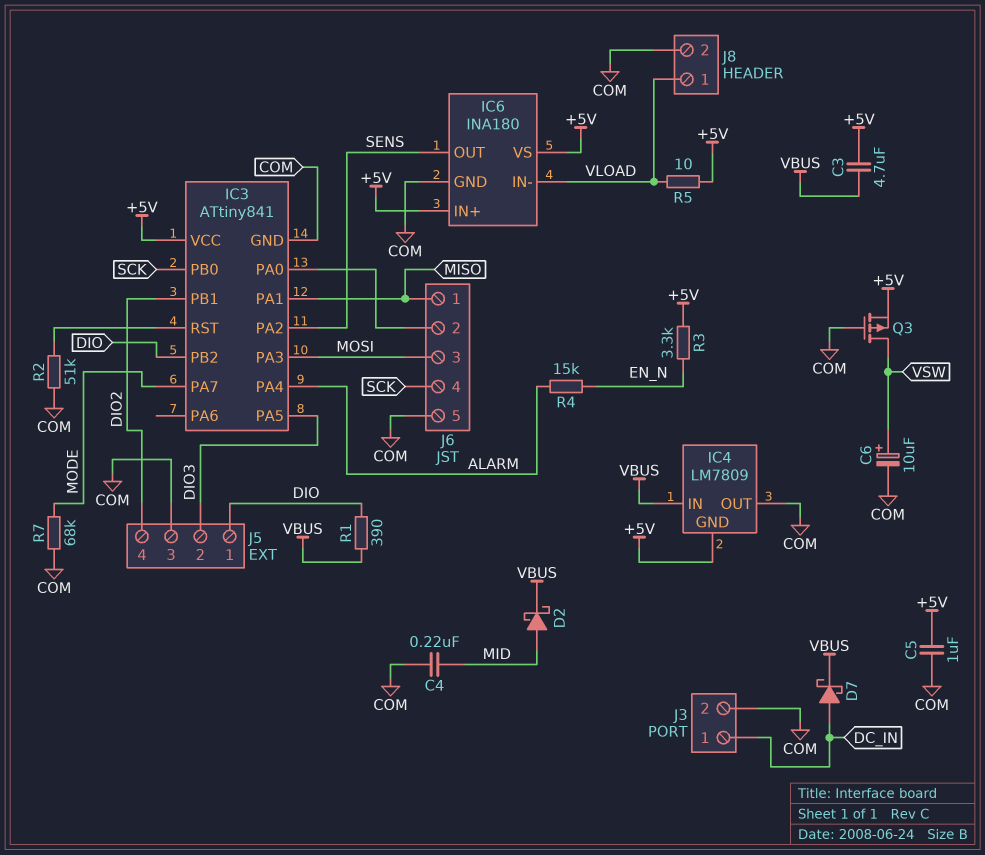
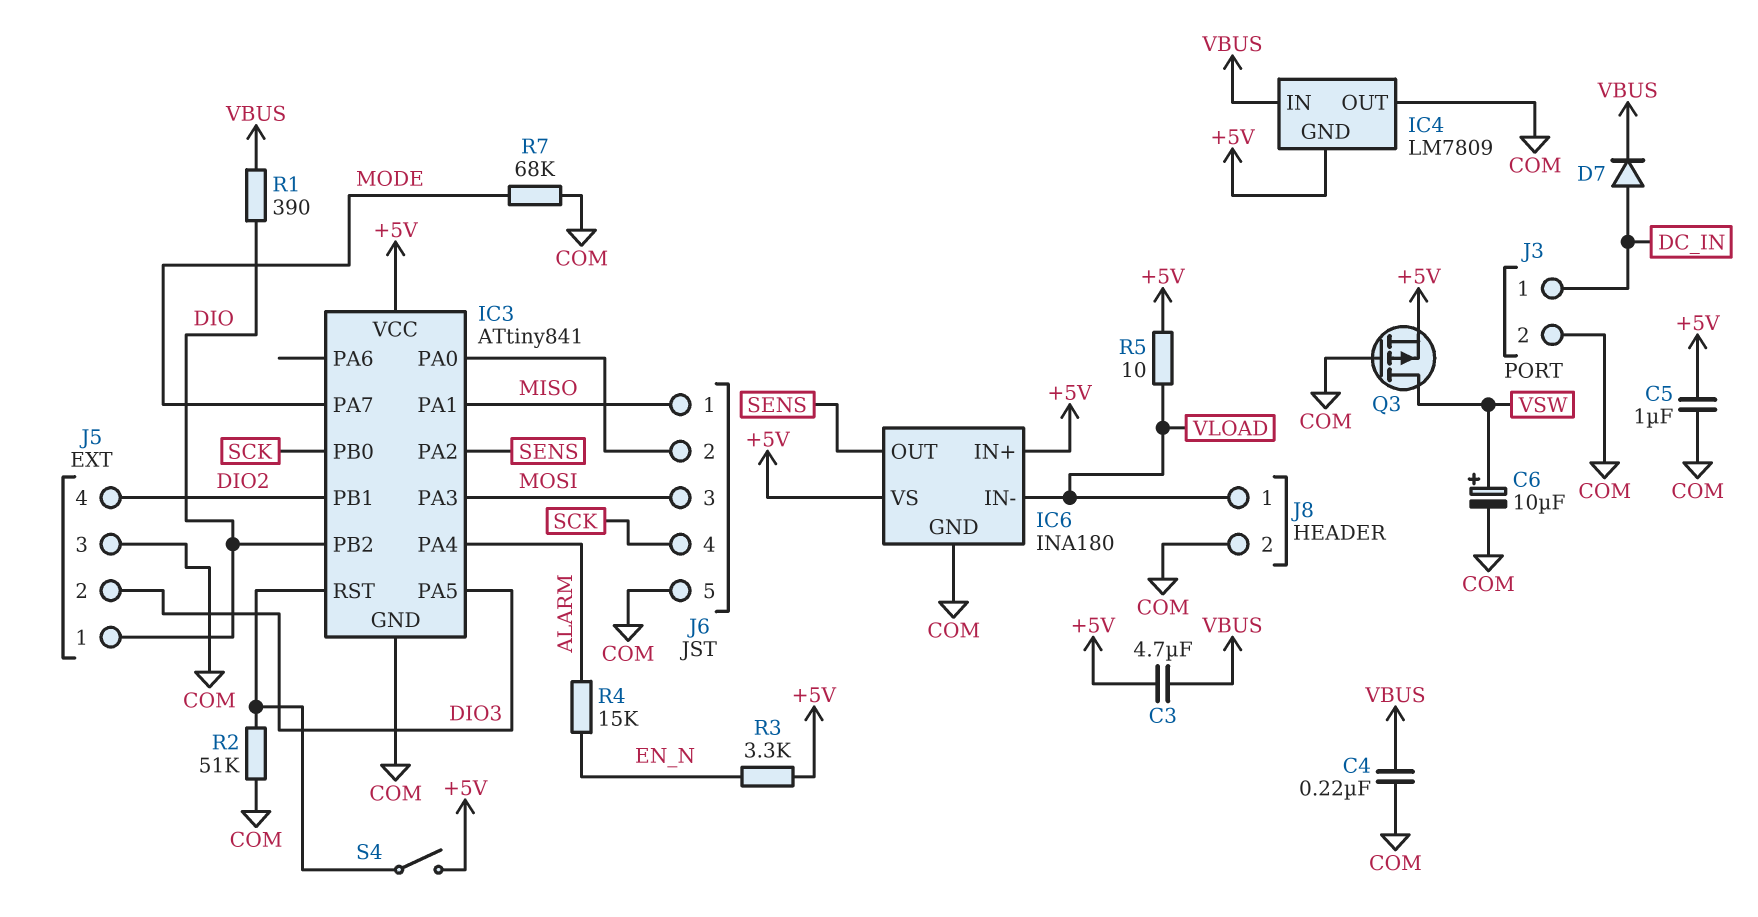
C4: 220nF (COM, MID) -> 220nF (COM, VBUS)
D2: schottky (A MID, K VBUS) -> none
D7: schottky (A DC_IN, K VBUS) -> diode (A DC_IN, K VBUS)
S4: none -> switch (+5V, IC3/RST)

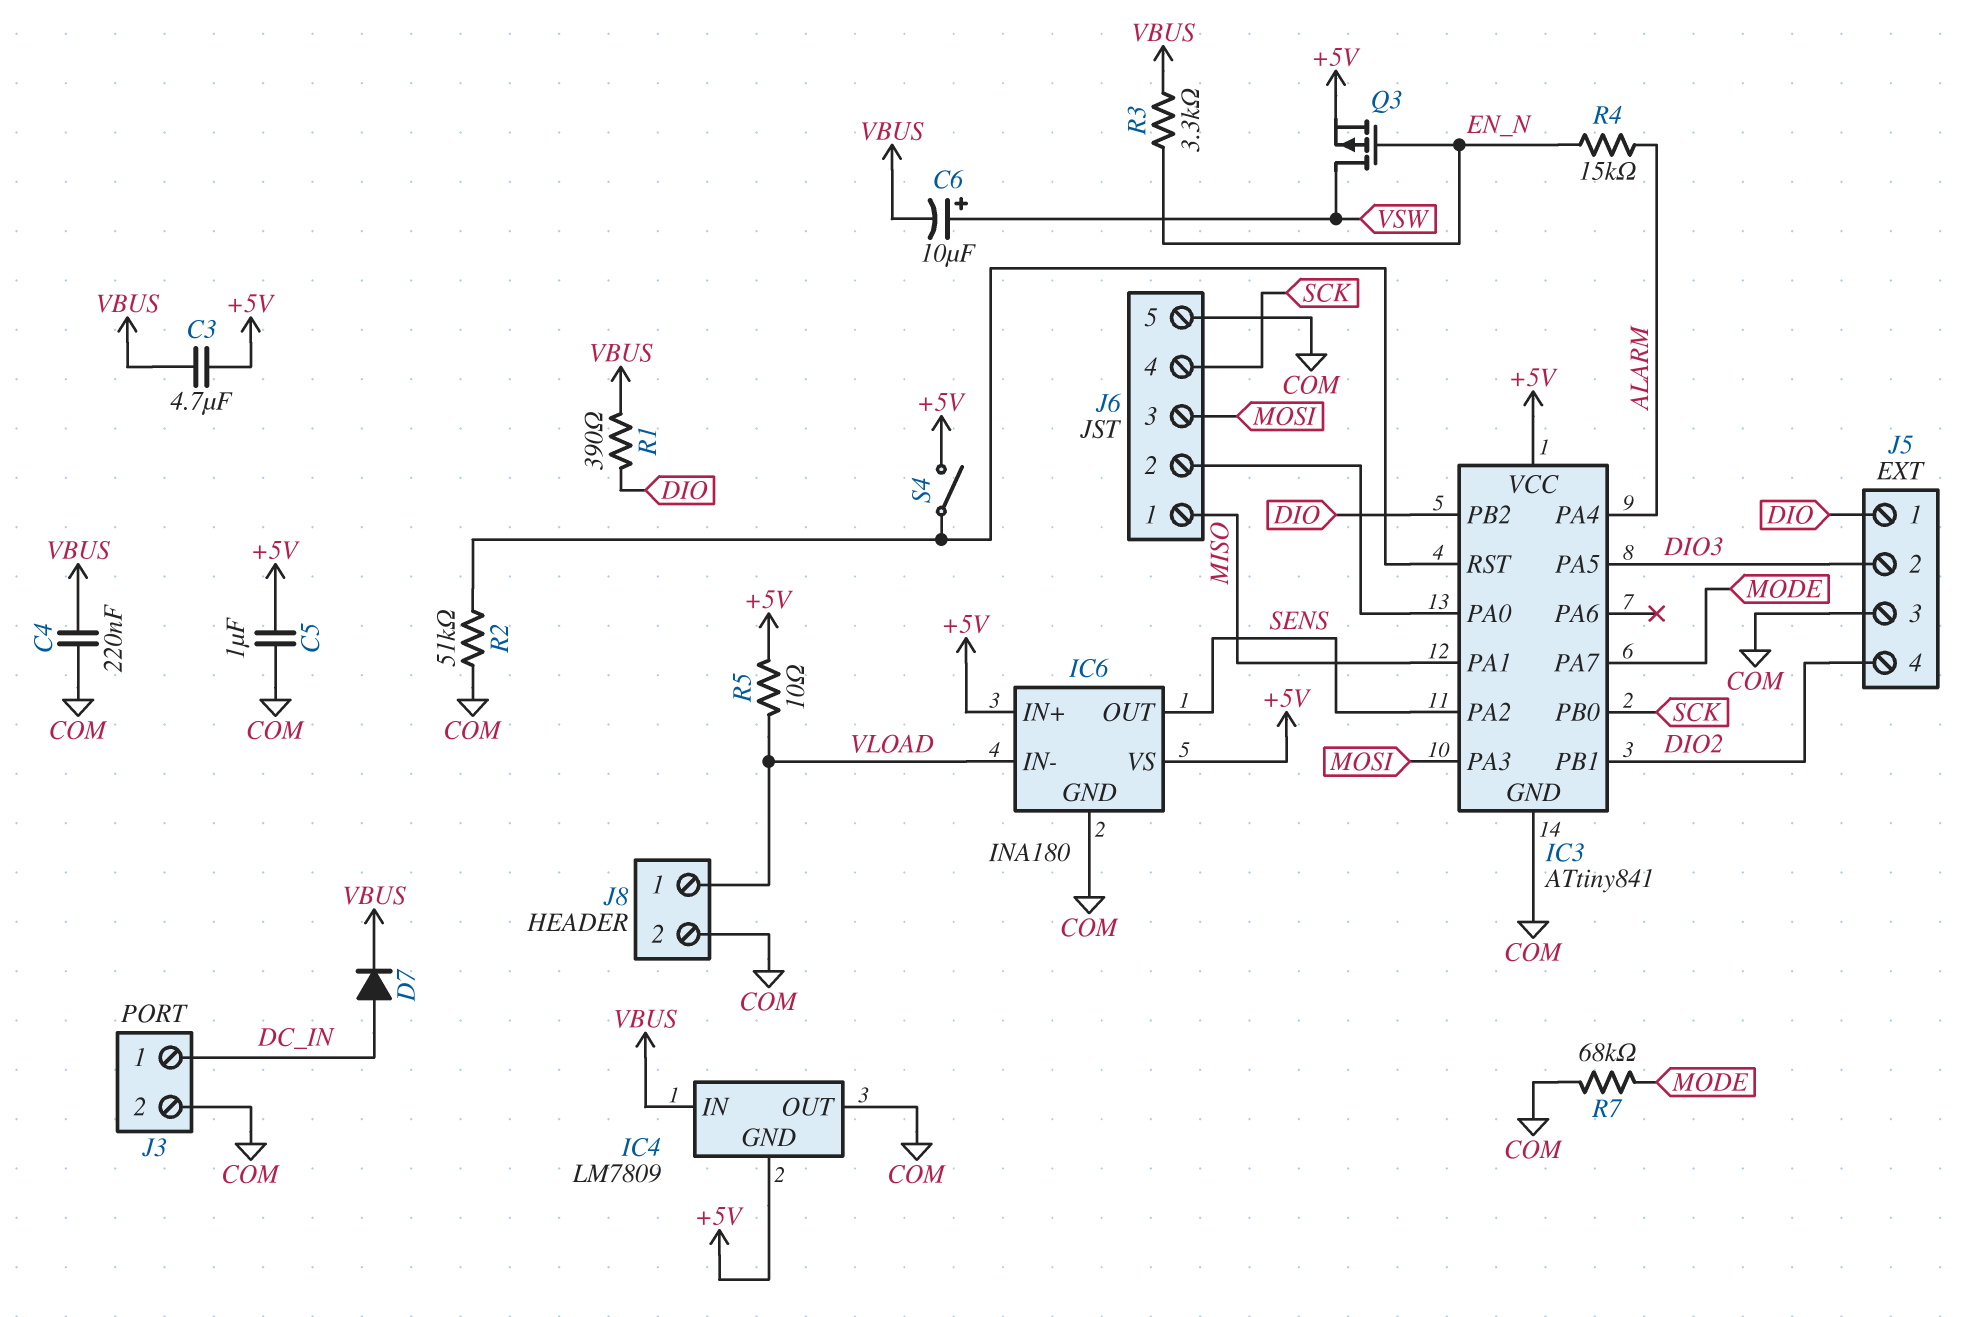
C6: 10uF (plus VSW, minus COM) -> 10uF (plus VSW, minus VBUS)
Q3: PMOS (G COM, D VSW, S +5V) -> PMOS (G EN_N, D VSW, S +5V)
R3: 3.3k (+5V, EN_N) -> 3.3k (EN_N, VBUS)

